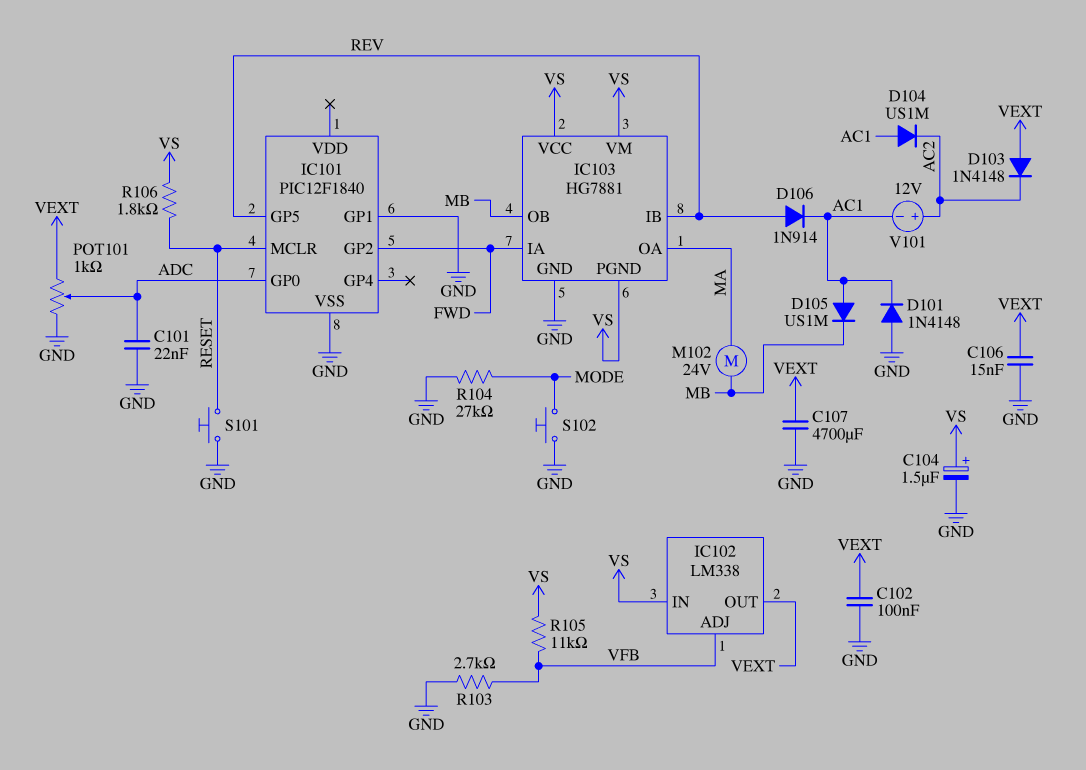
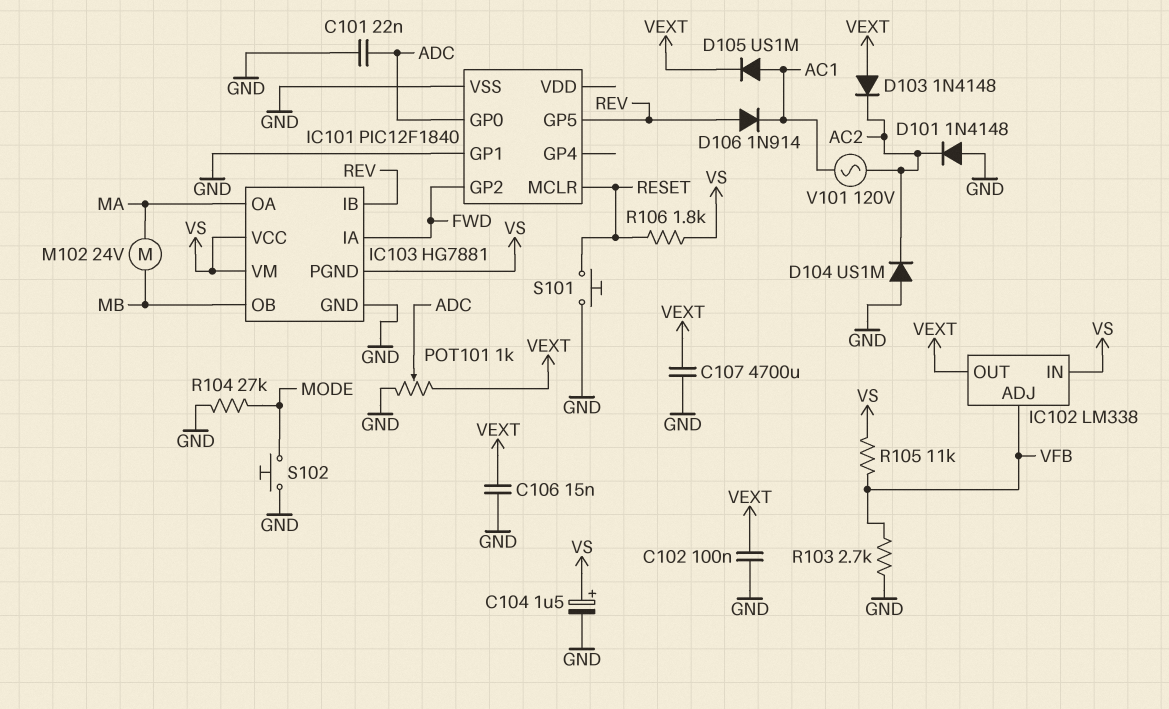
D101: diode 1N4148 (A GND, K AC1) -> diode 1N4148 (A GND, K AC2)
D104: diode US1M (A AC1, K AC2) -> diode US1M (A GND, K AC2)
D105: diode US1M (A AC1, K MB) -> diode US1M (A AC1, K VEXT)
V101: 12V (plus AC2, minus AC1) -> AC 120V (AC1, AC2)

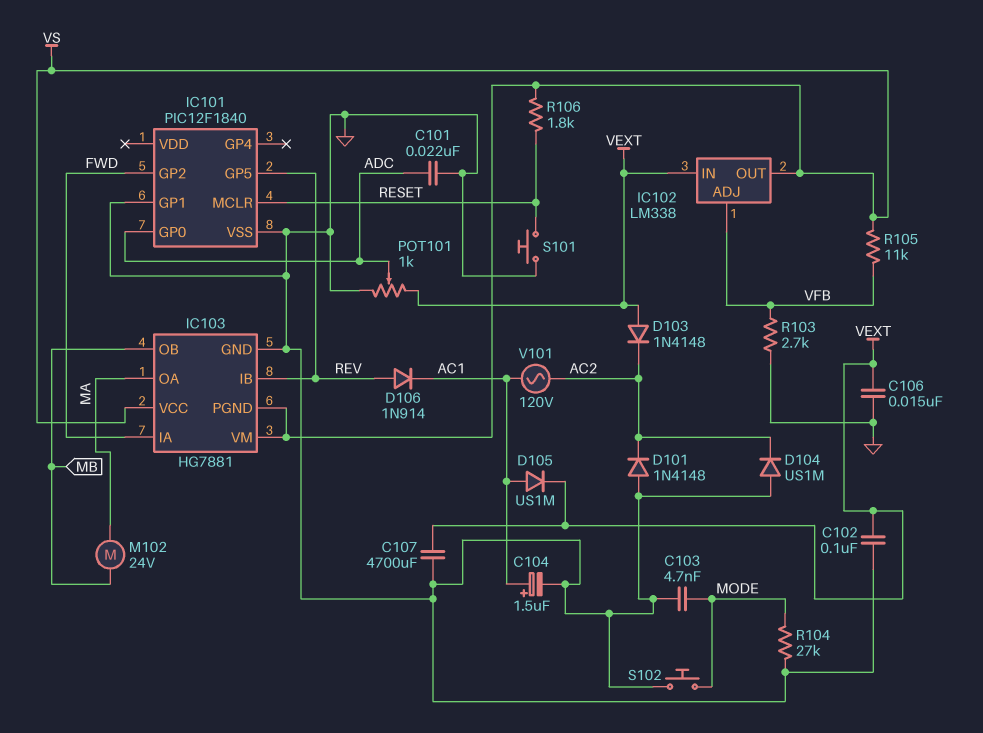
C103: none -> 4.7nF (GND, MODE)
C104: 1.5uF (plus VS, minus GND) -> 1.5uF (plus AC1, minus GND)
IC102 pin IN: VS -> VEXT
IC102 pin OUT: VEXT -> VS

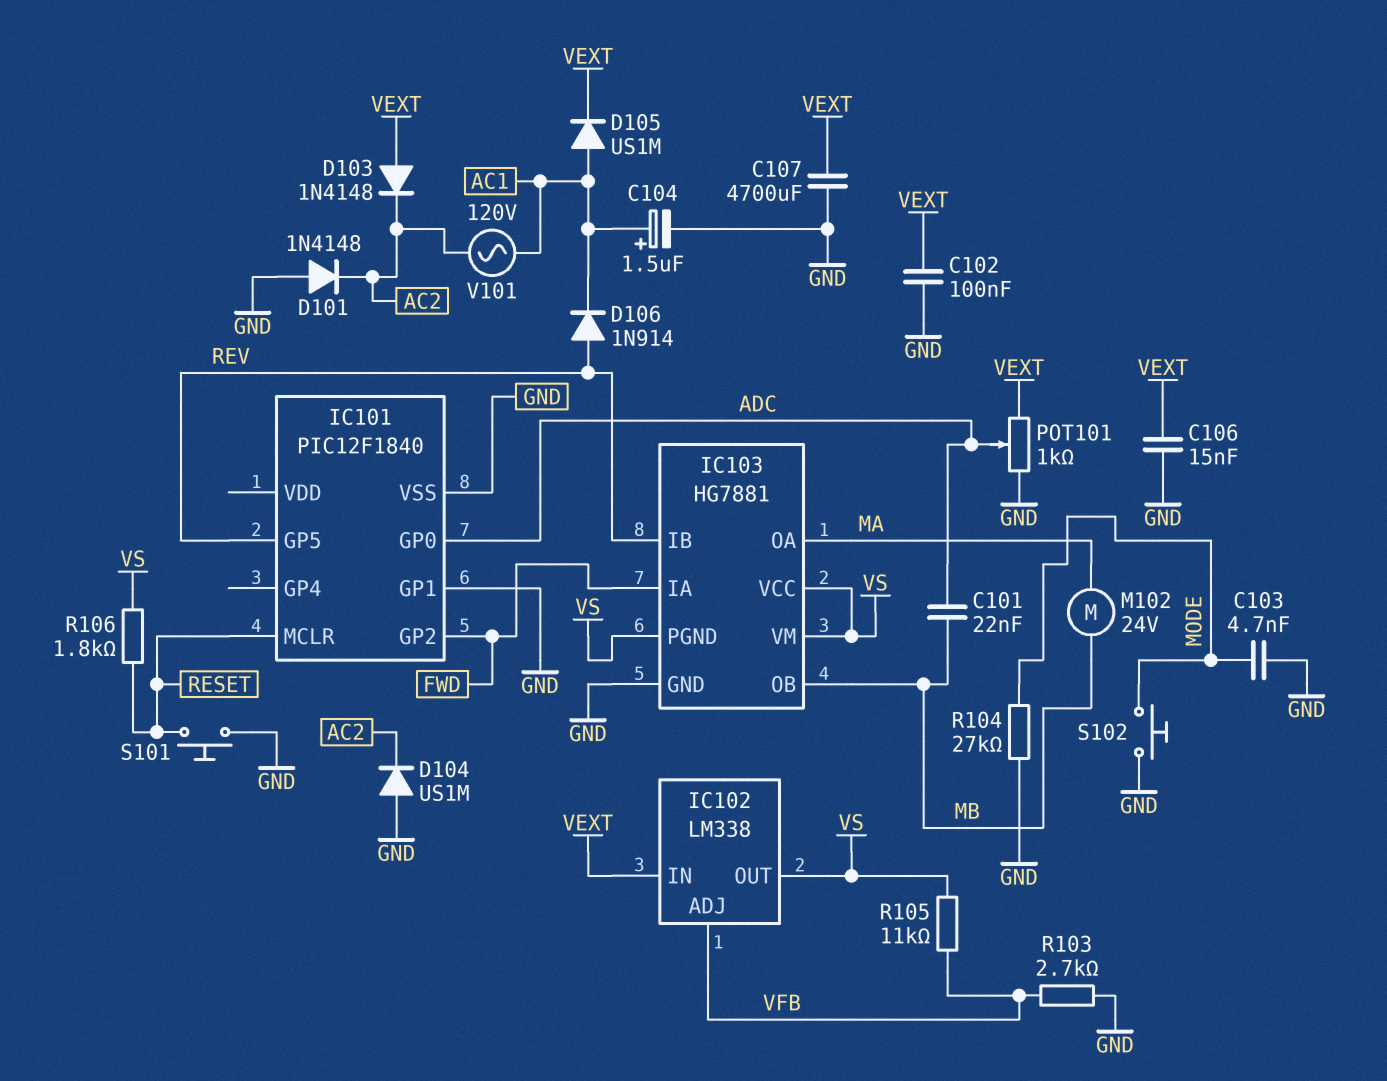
C101: 22nF (ADC, GND) -> 22nF (ADC, MB)

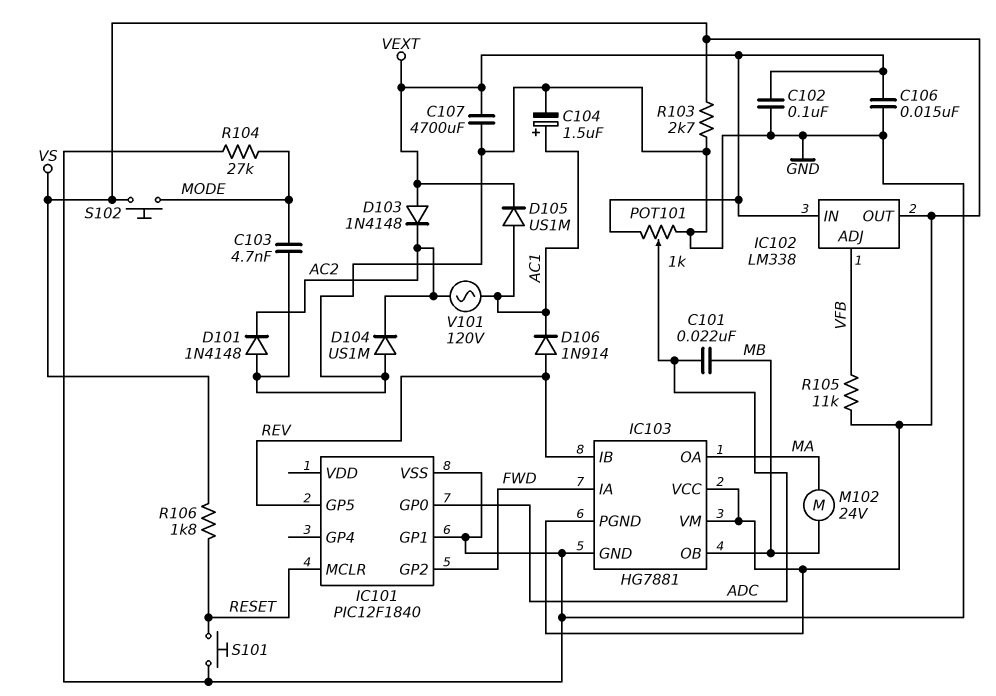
R103: 2.7k (GND, VFB) -> 2.7k (GND, VS)
S102: button (GND, MODE) -> button (MODE, VS)

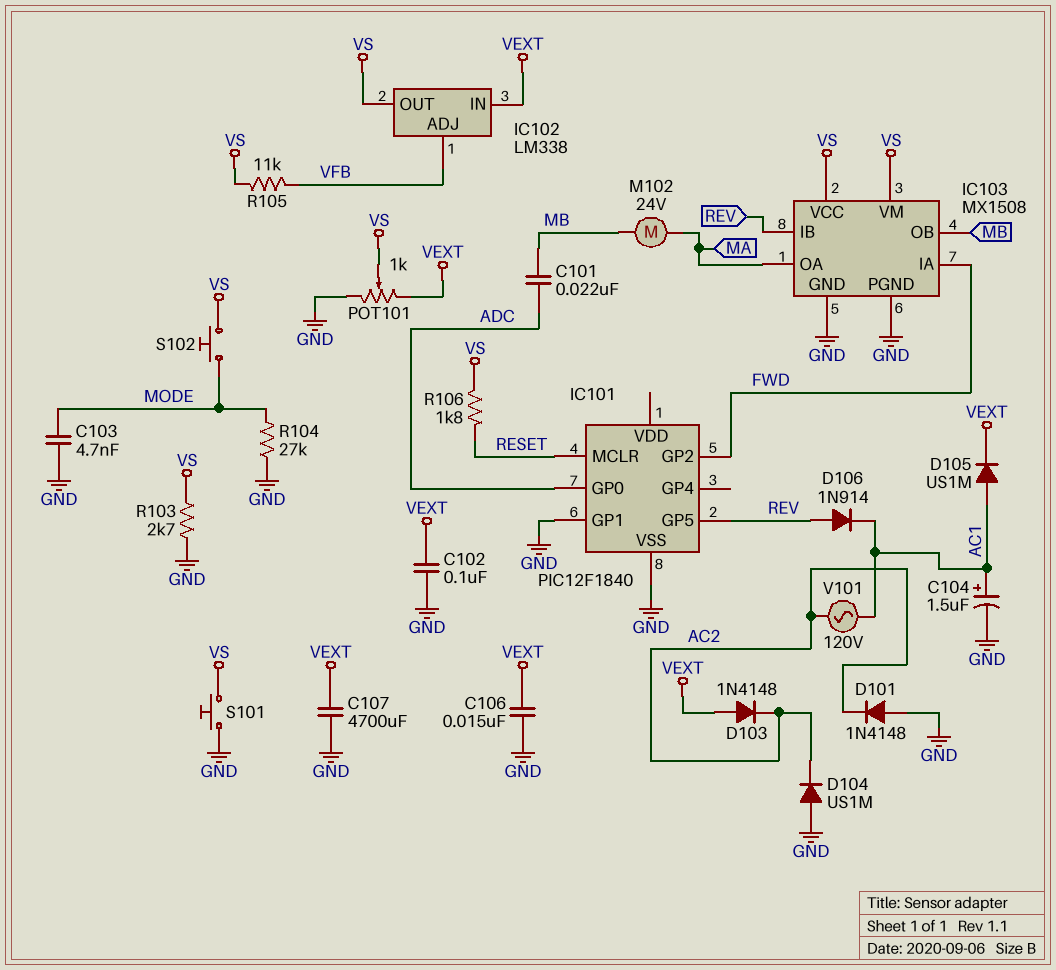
IC103: HG7881 -> MX1508
IC103 pin PGND: VS -> GND
POT101: 1k (GND, VEXT, wiper ADC) -> 1k (GND, VEXT, wiper VS)
S101: button (GND, RESET) -> button (GND, VS)

